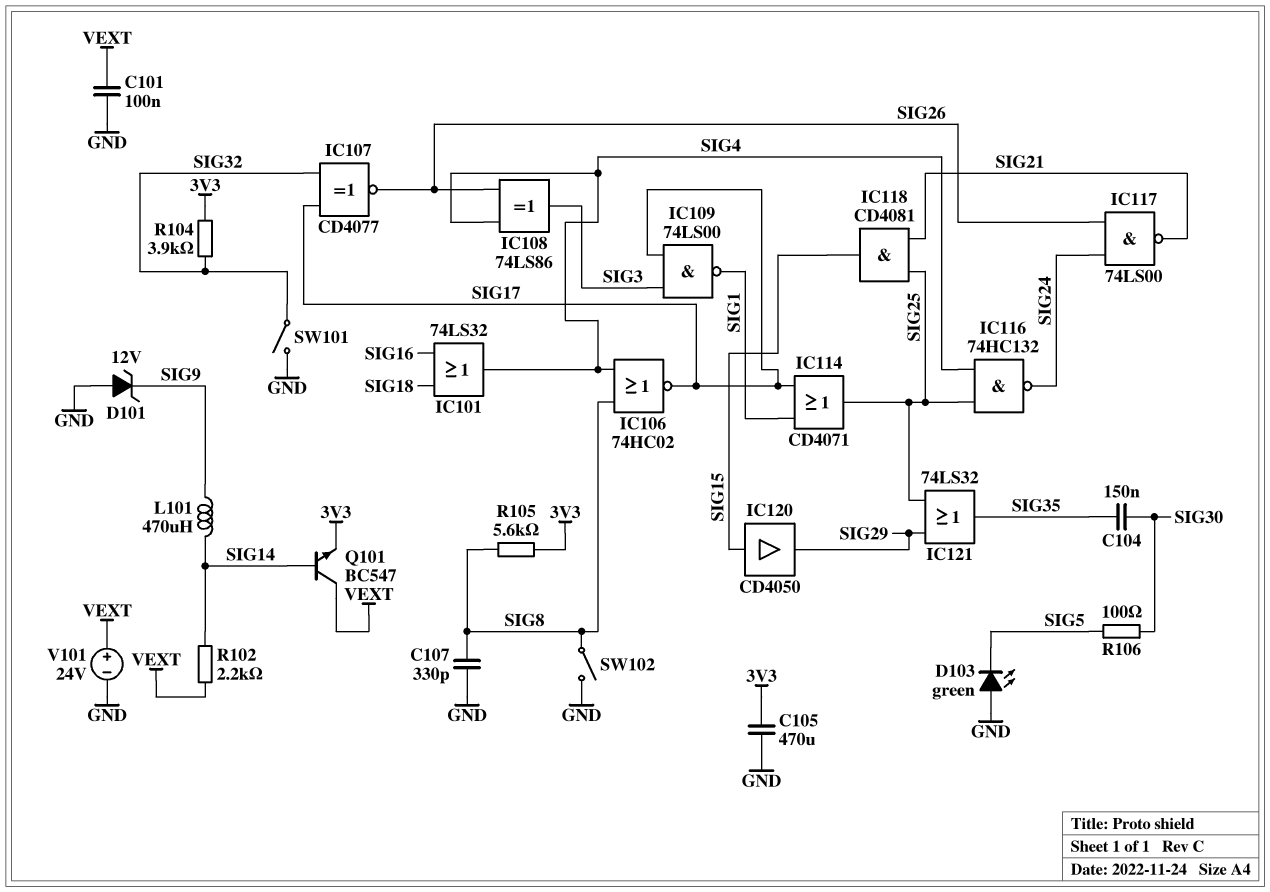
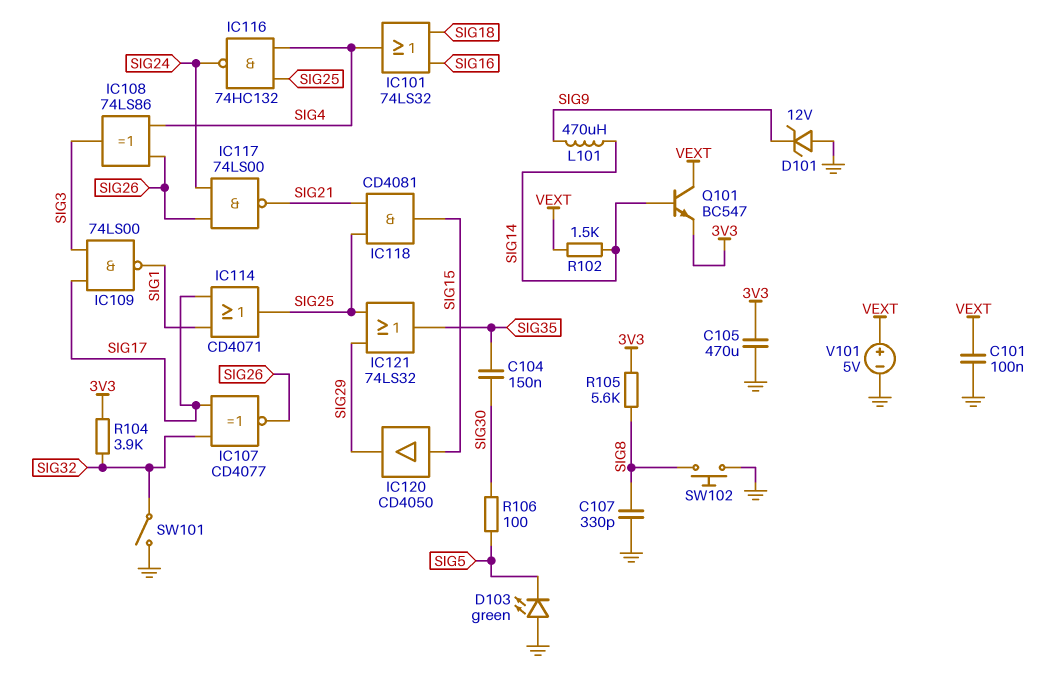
IC106: NOR 74HC02 (in SIG4, in SIG8, out SIG17) -> none
R102: 2.2k (SIG14, VEXT) -> 1.5k (SIG14, VEXT)
SW102: switch (GND, SIG8) -> button (GND, SIG8)
V101: 24V (plus VEXT, minus GND) -> 5V (plus VEXT, minus GND)

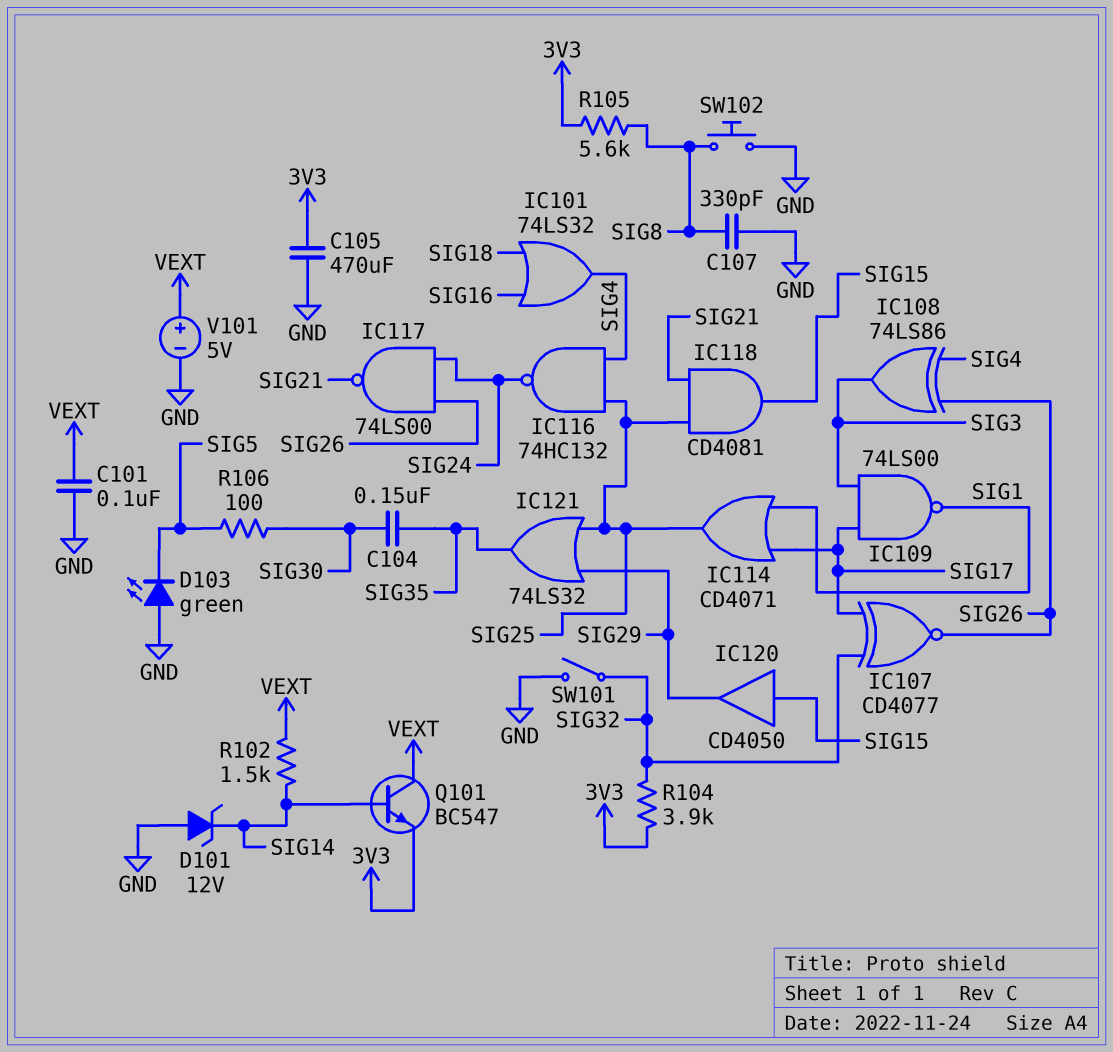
D101: zener 12V (A GND, K SIG9) -> zener 12V (A GND, K SIG14)
L101: 470uH (SIG9, SIG14) -> none

